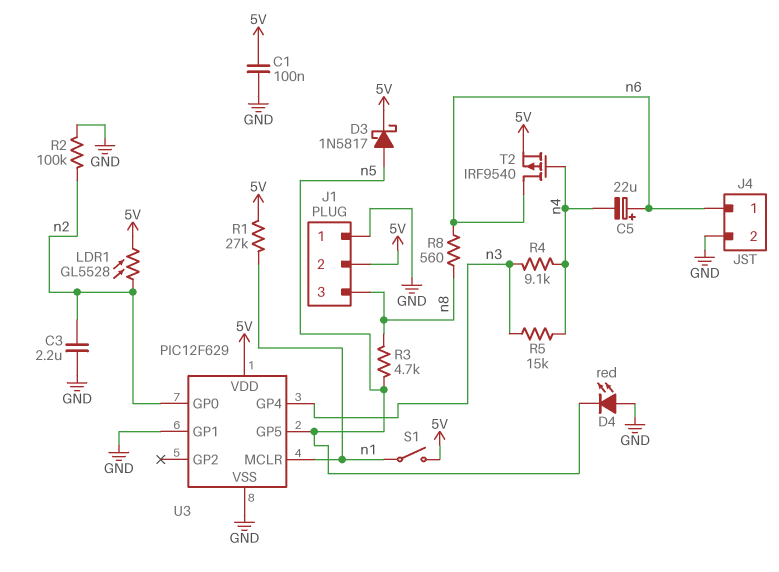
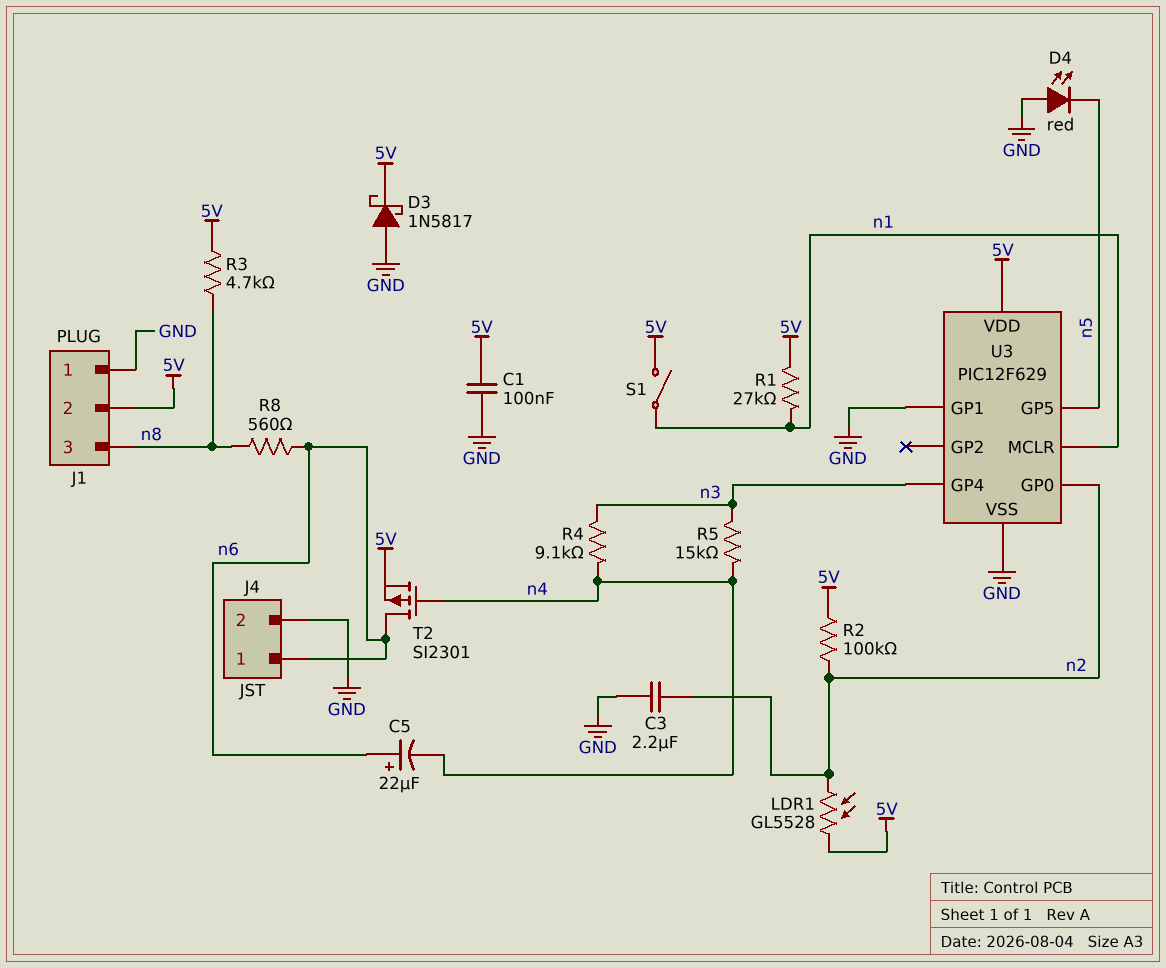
D3: schottky 1N5817 (A n5, K 5V) -> schottky 1N5817 (A GND, K 5V)
R2: 100k (GND, n2) -> 100k (5V, n2)
R3: 4.7k (n5, n8) -> 4.7k (5V, n8)
T2: PMOS IRF9540 (G n4, D n6, S 5V) -> PMOS SI2301 (G n4, D n6, S 5V)

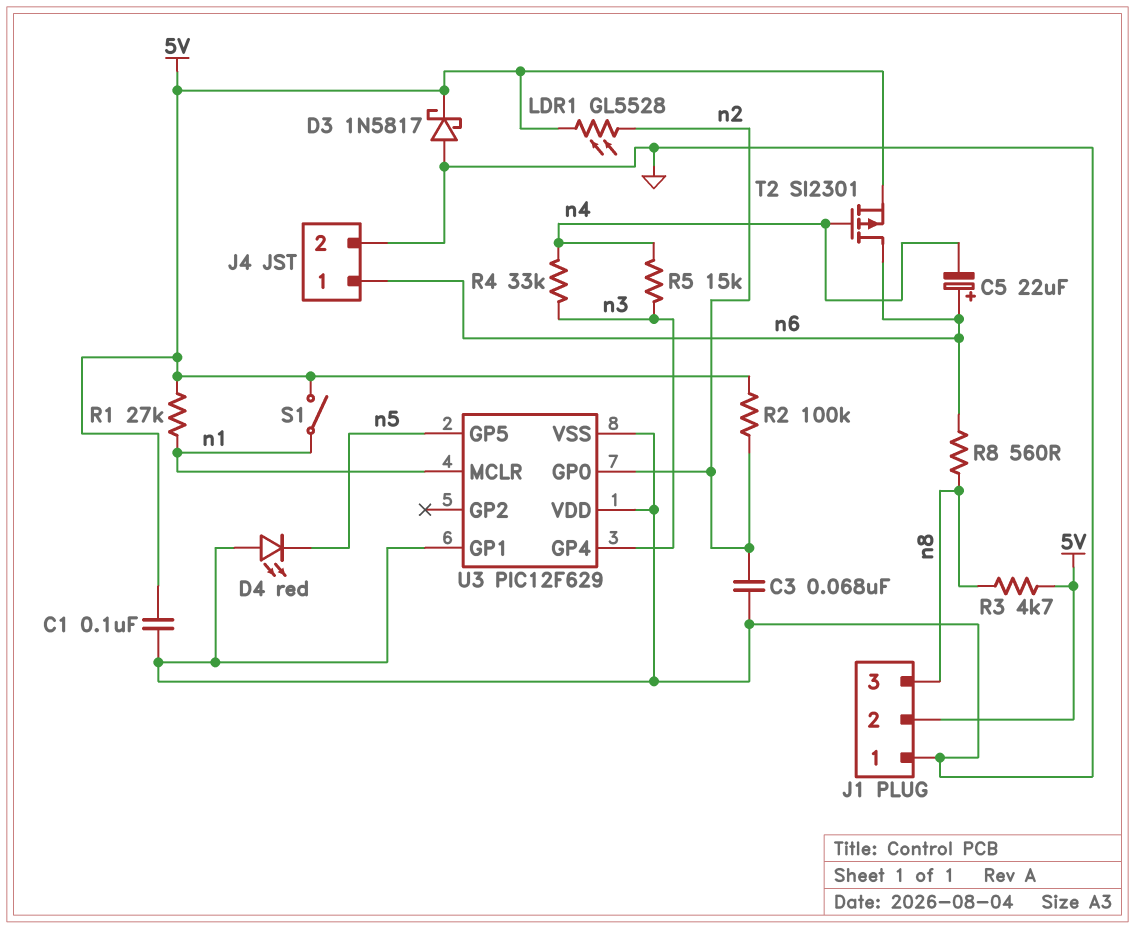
C3: 2.2uF (GND, n2) -> 68nF (GND, n2)
R4: 9.1k (n3, n4) -> 33k (n3, n4)
U3 pin VDD: 5V -> GND

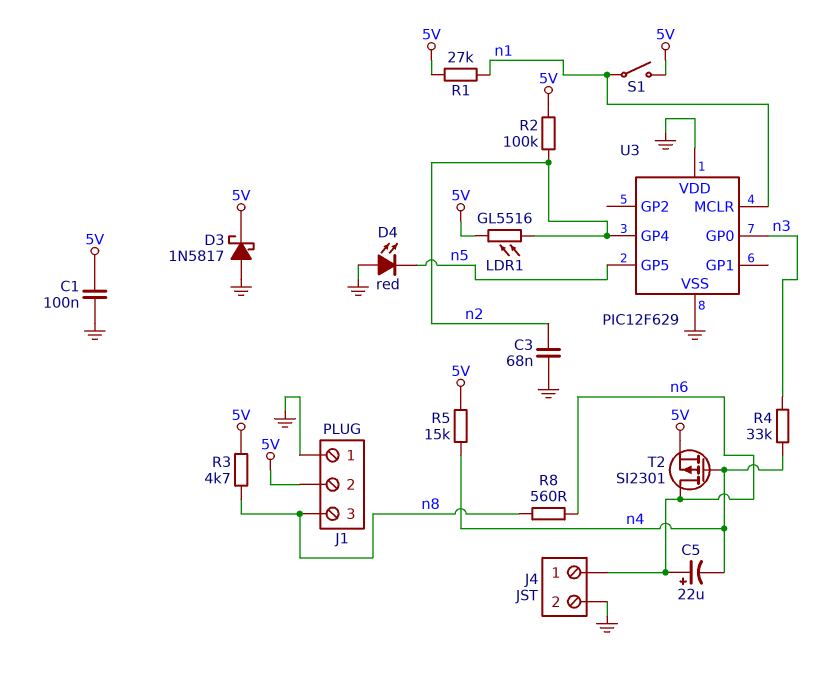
LDR1: GL5528 (5V, n2) -> GL5516 (5V, n2)
R5: 15k (n3, n4) -> 15k (5V, n4)
U3 pin GP0: n2 -> n3
U3 pin GP1: GND -> none
U3 pin GP4: n3 -> n2

